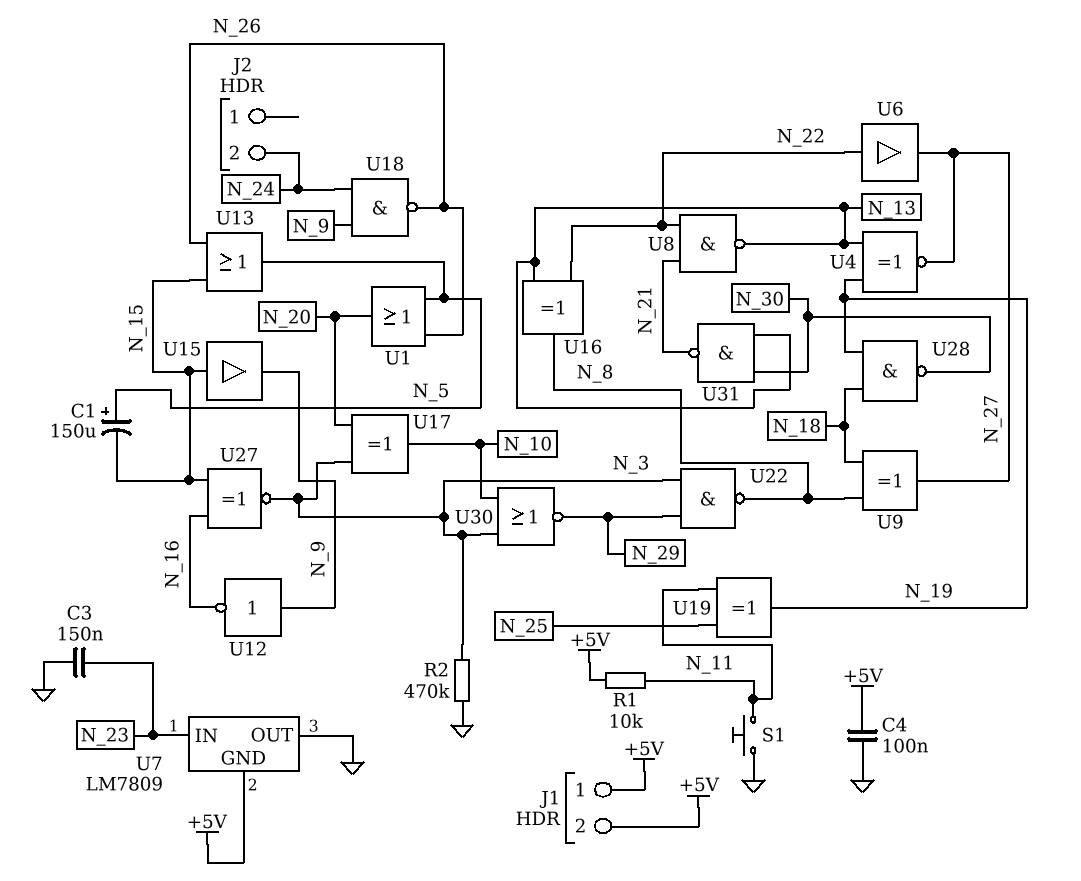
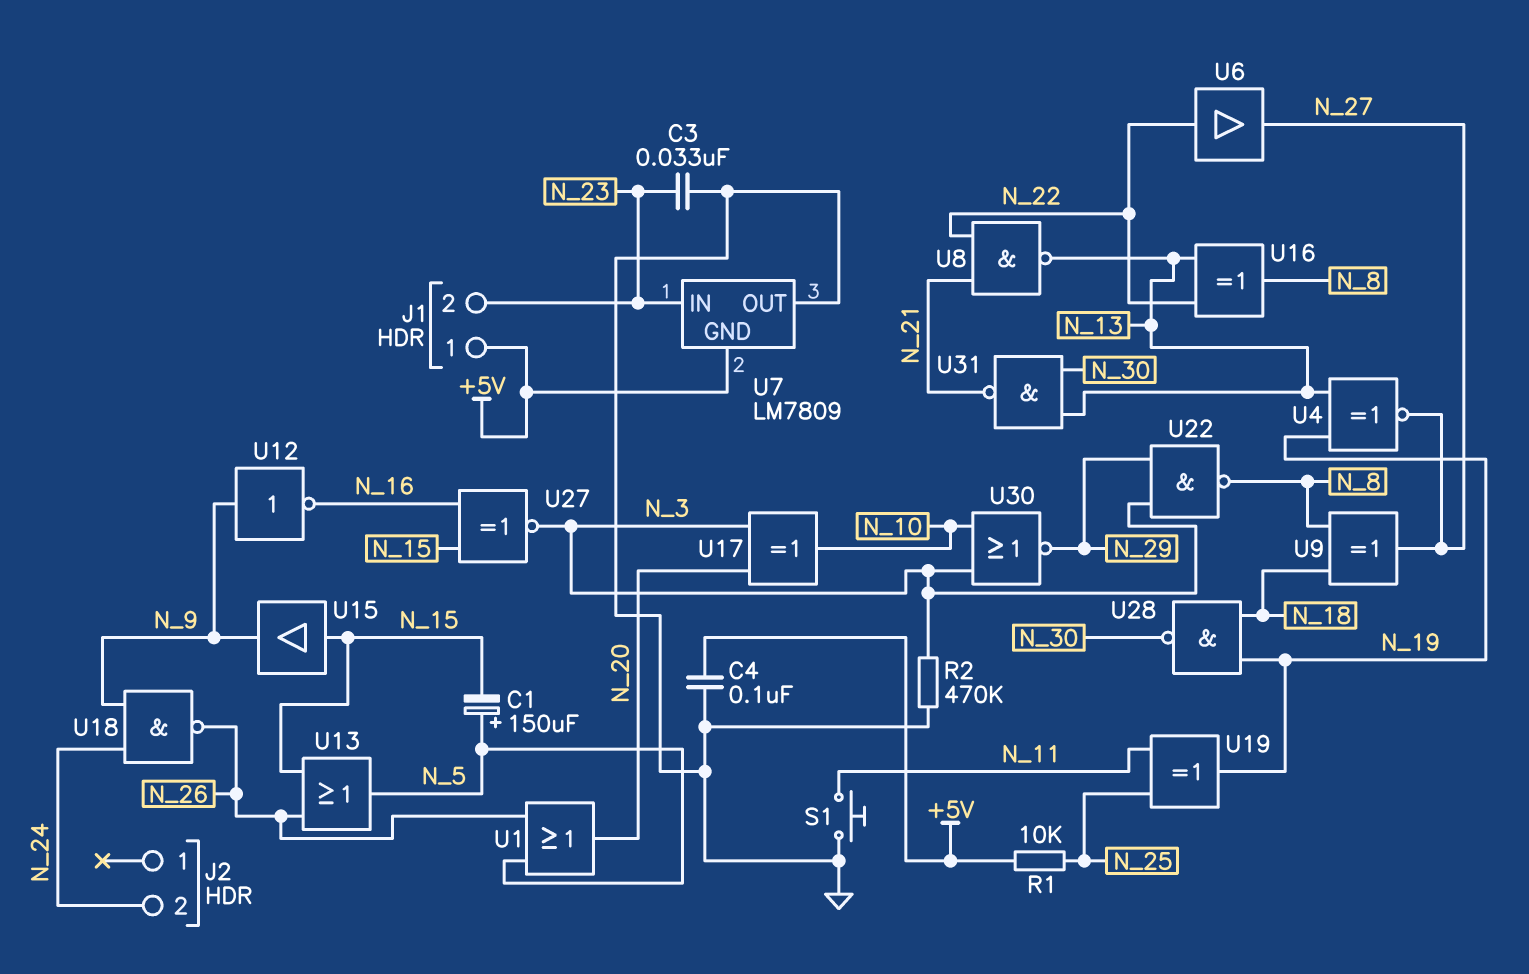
C3: 150nF (GND, N_23) -> 33nF (GND, N_23)
J1 pin 2: +5V -> N_23
R1: 10k (+5V, N_11) -> 10k (+5V, N_25)

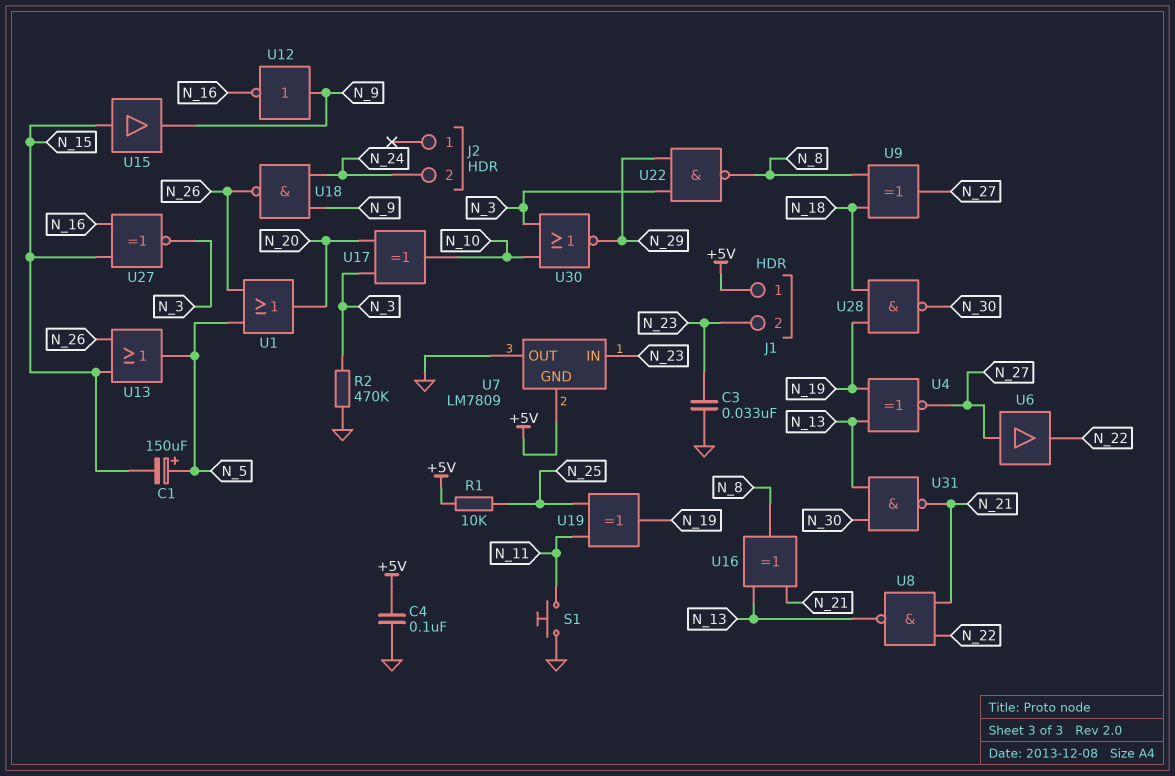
U6: buffer (in N_22, out N_27) -> buffer (in N_27, out N_22)
U16: XOR (in N_13, in N_22, out N_8) -> XOR (in N_13, in N_21, out N_8)

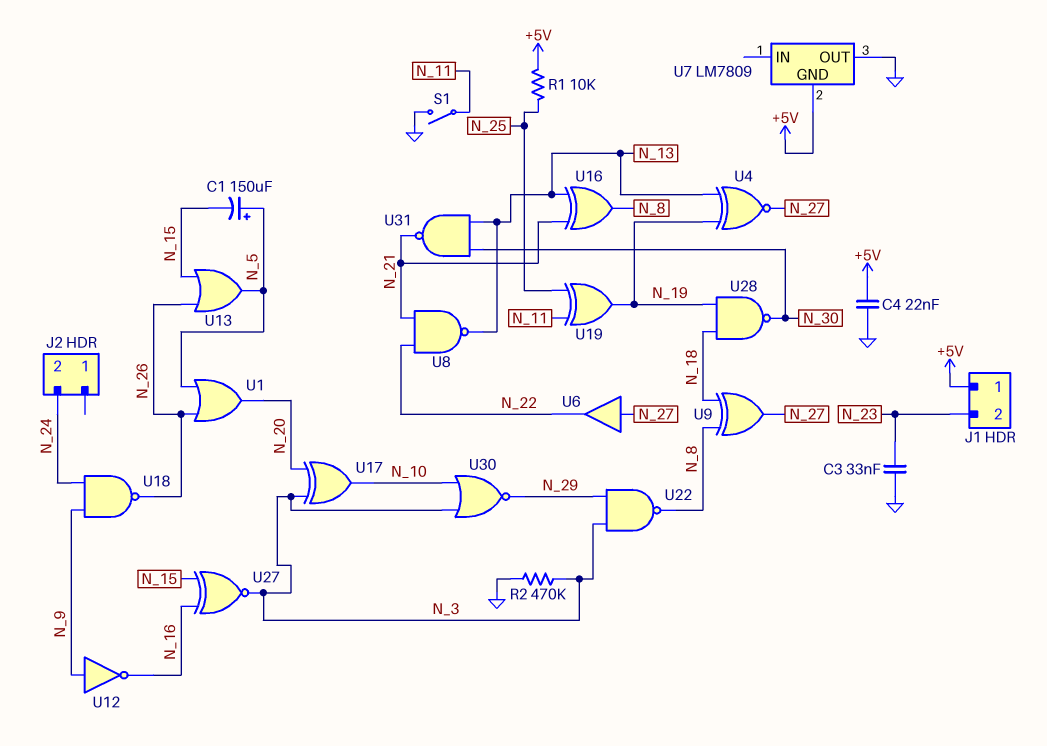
C4: 100nF (+5V, GND) -> 22nF (+5V, GND)
S1: button (GND, N_11) -> switch (GND, N_11)
U7 pin IN: N_23 -> none
U15: buffer (in N_15, out N_9) -> none

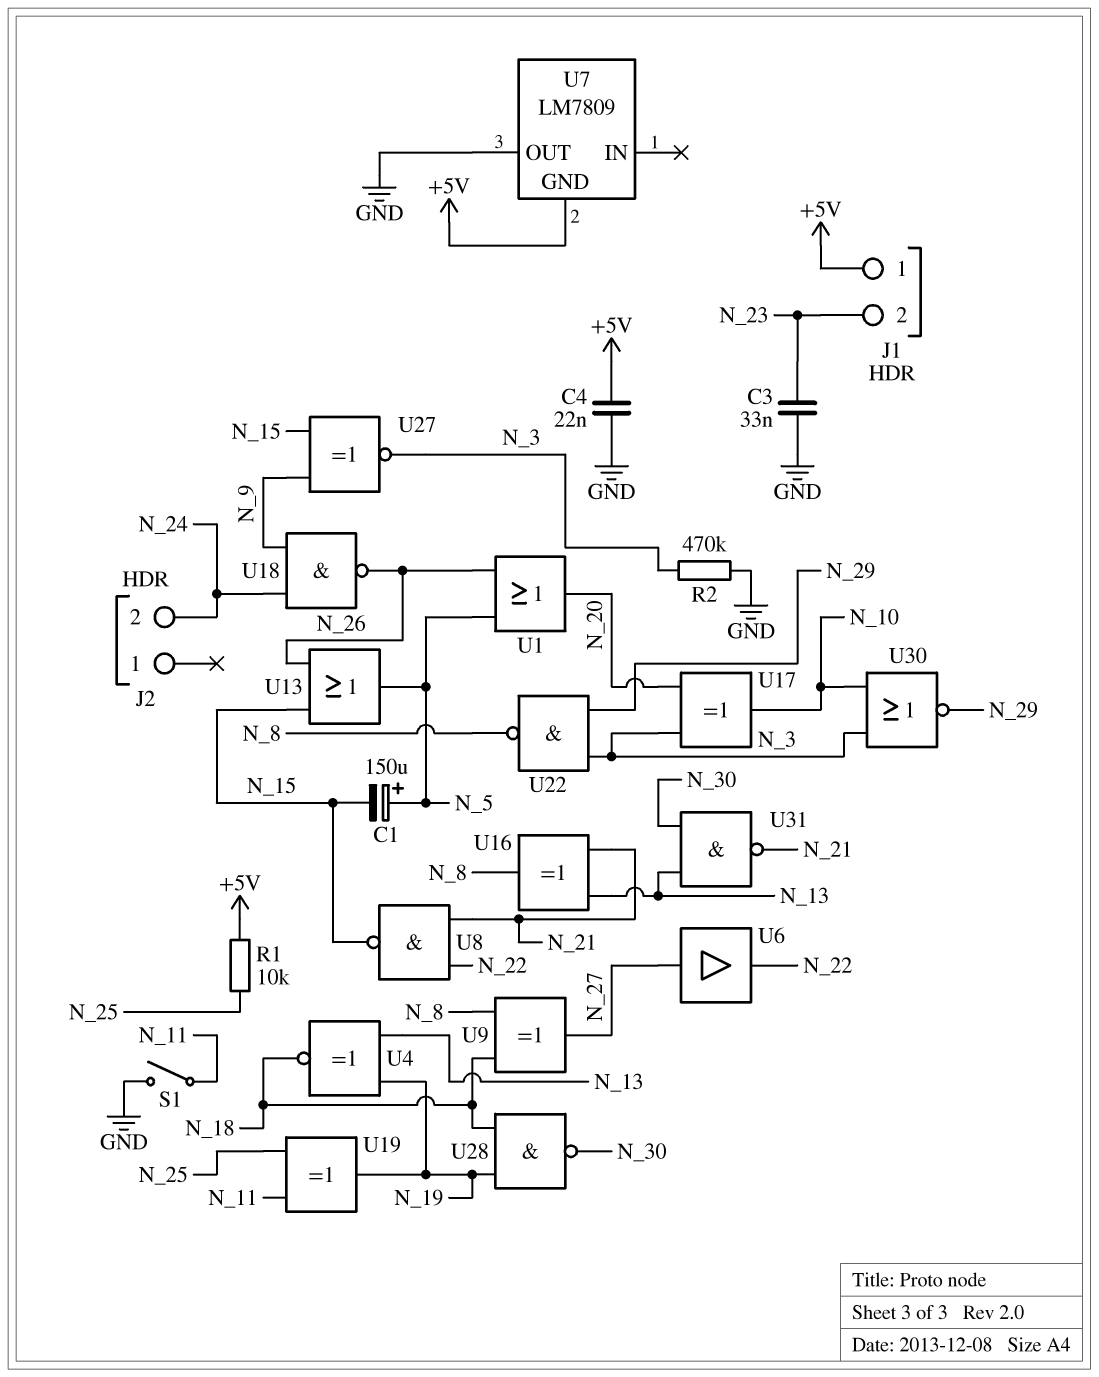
U4: XNOR (in N_13, in N_19, out N_27) -> XNOR (in N_13, in N_19, out N_18)
U8: NAND (in N_21, in N_22, out N_13) -> NAND (in N_21, in N_22, out N_15)
U12: NOT (in N_9, out N_16) -> none
U27: XNOR (in N_15, in N_16, out N_3) -> XNOR (in N_9, in N_15, out N_3)

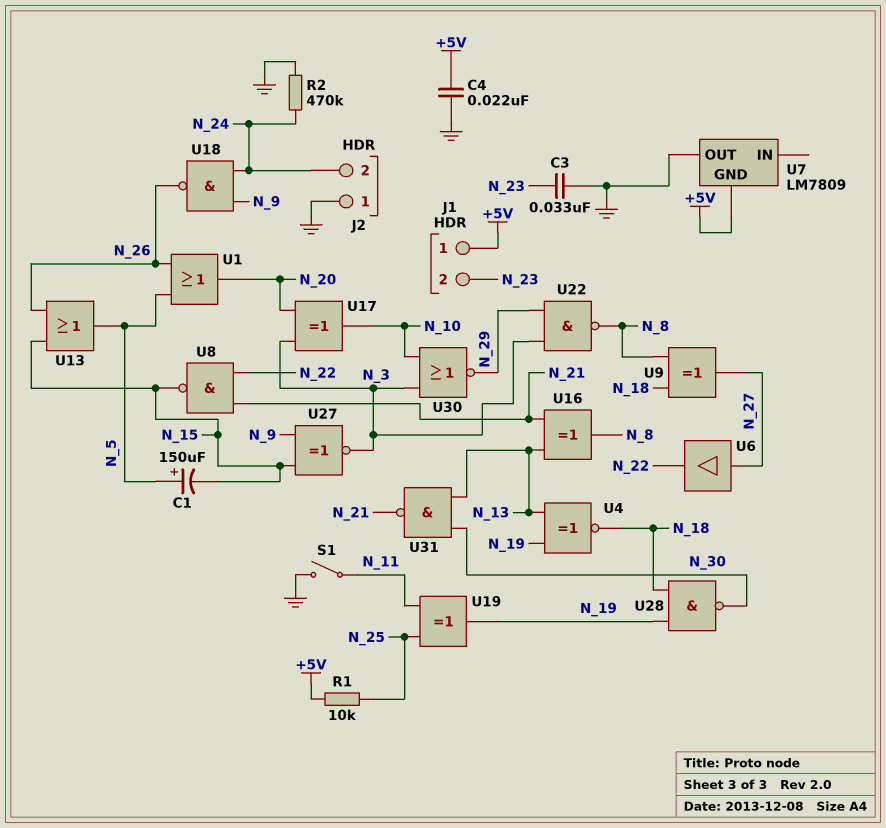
J2 pin 1: none -> GND
R2: 470k (GND, N_3) -> 470k (GND, N_24)

